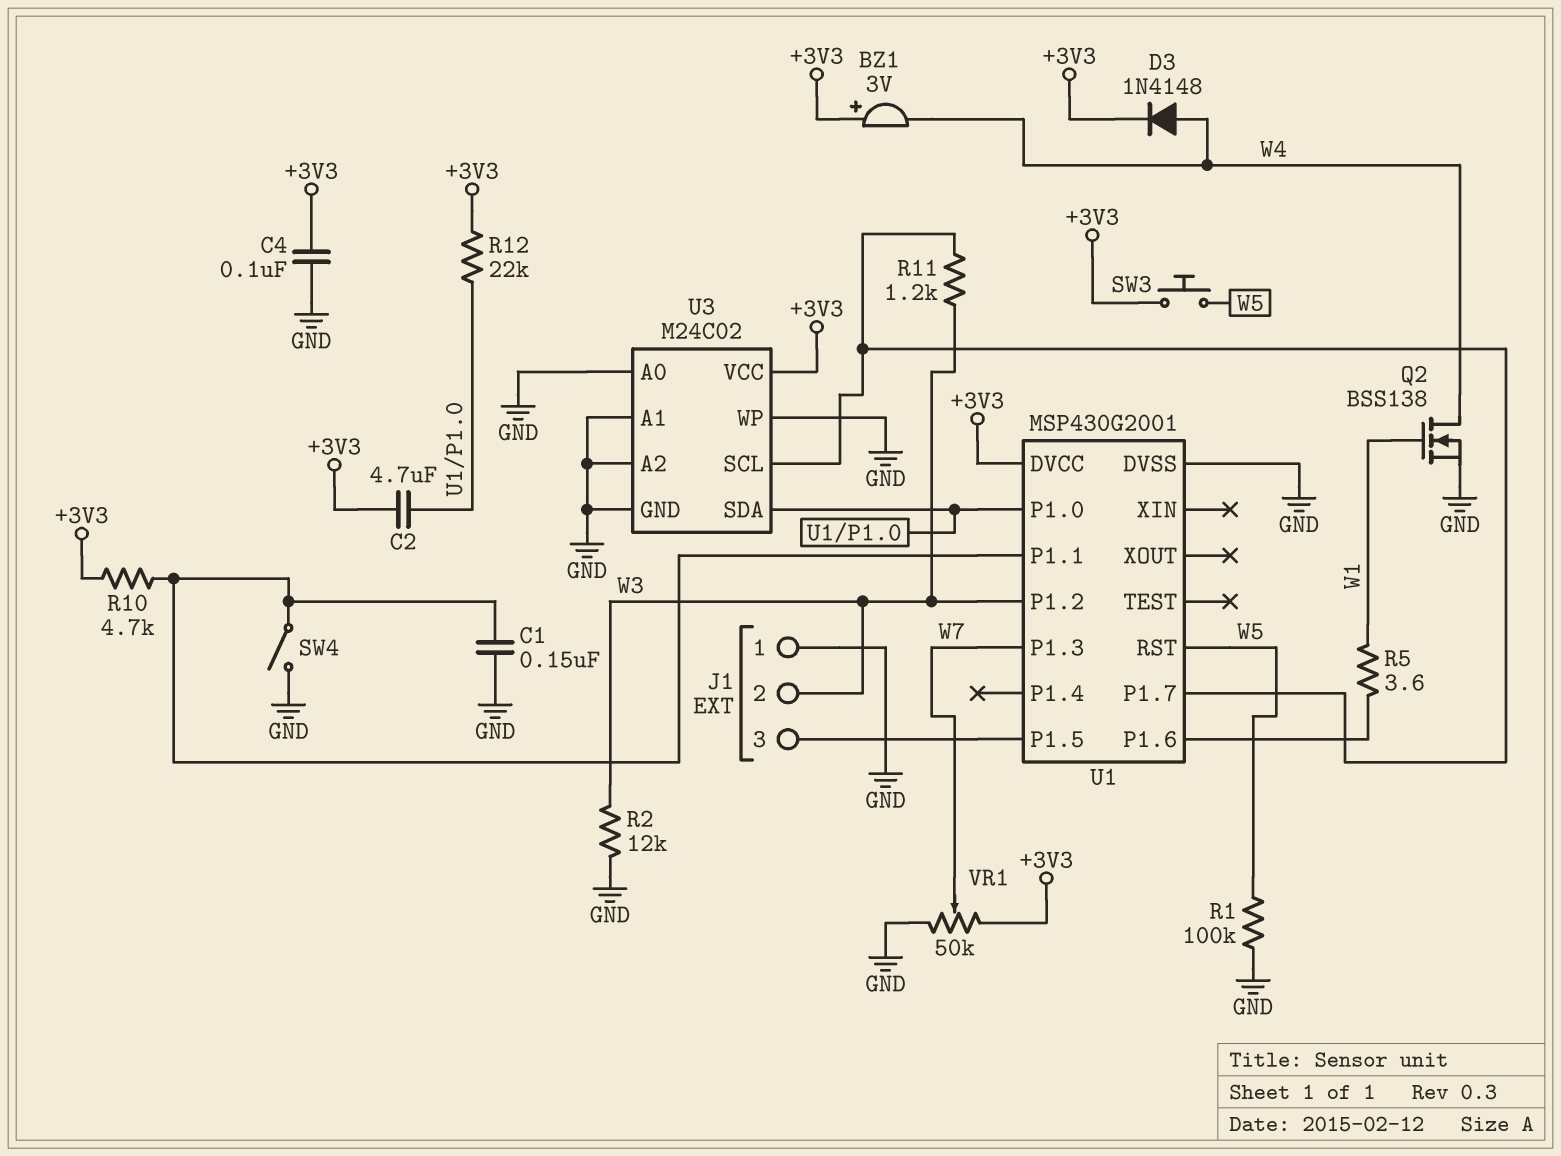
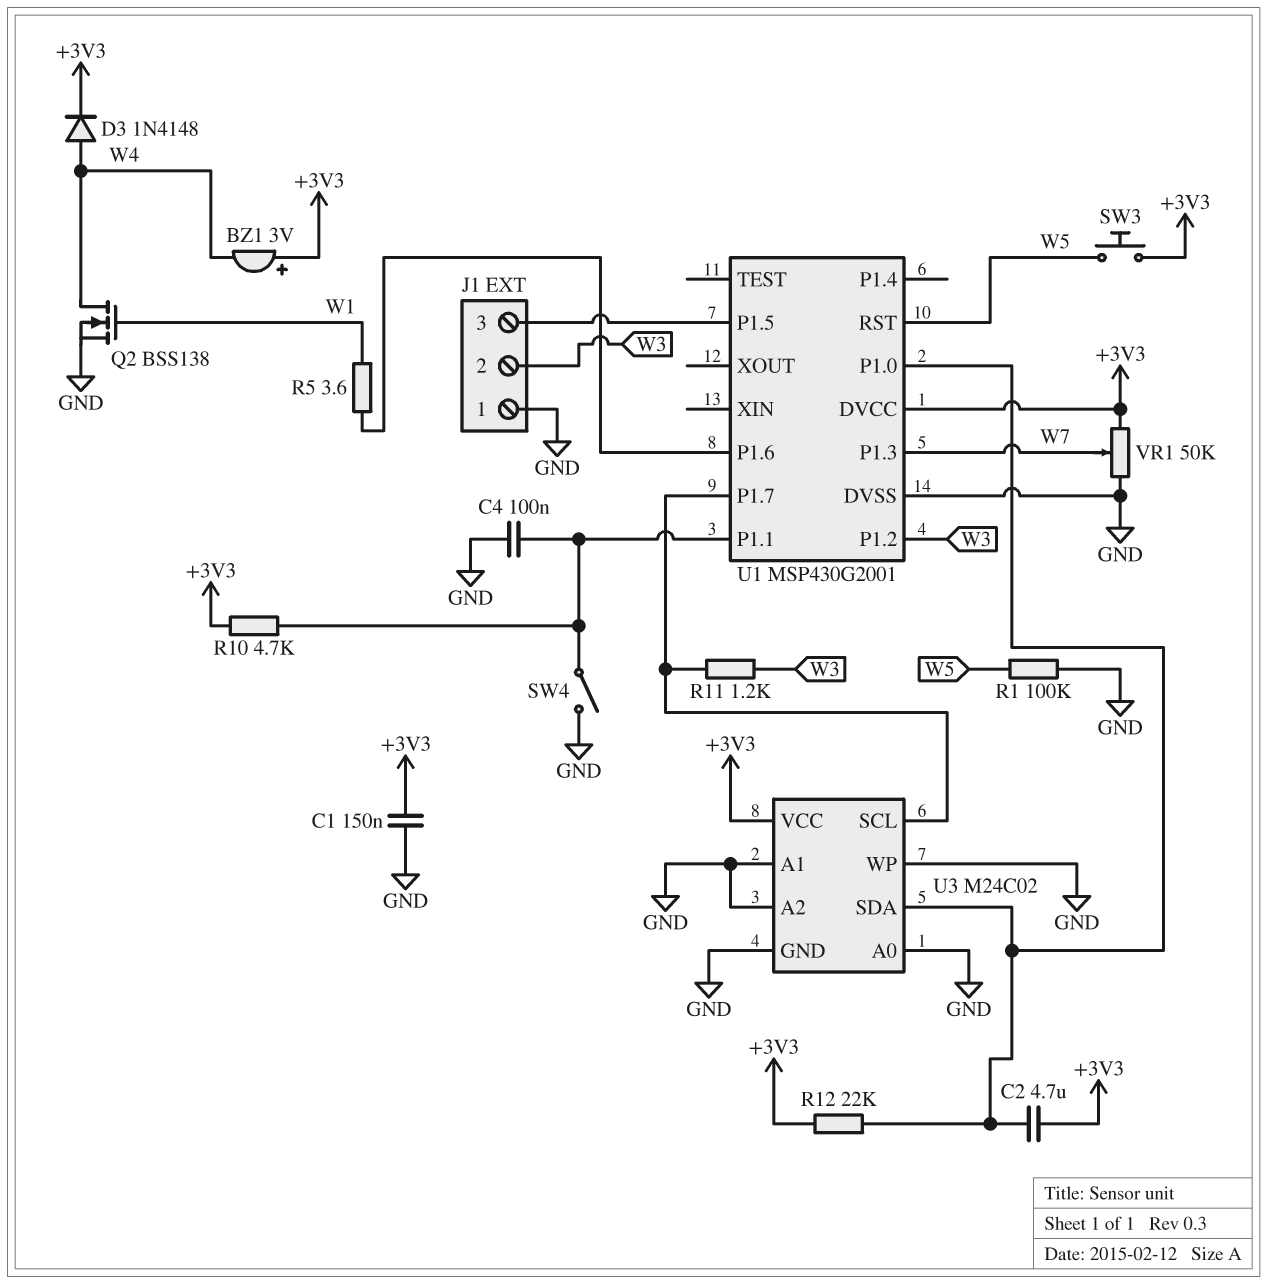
C1: 150nF (GND, U1/P1.1) -> 150nF (+3V3, GND)
C4: 100nF (+3V3, GND) -> 100nF (GND, U1/P1.1)
R2: 12k (GND, W3) -> none

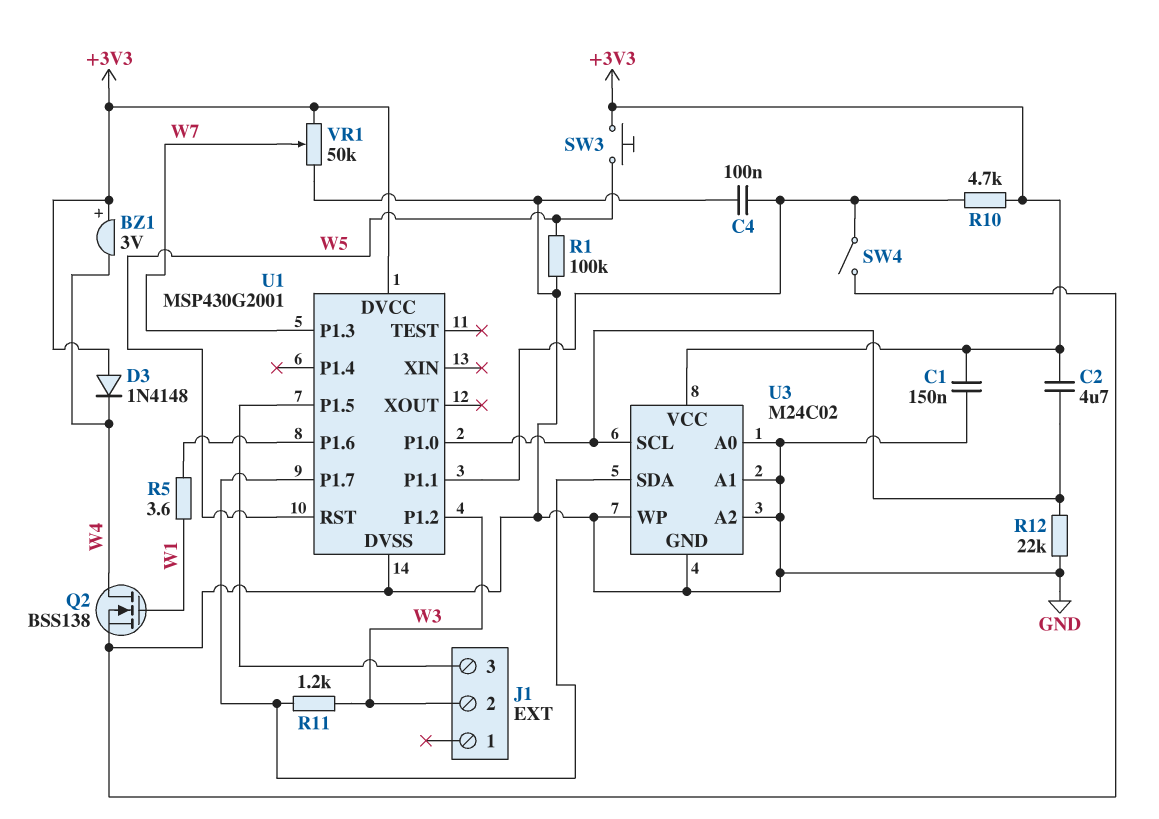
D3: diode 1N4148 (A W4, K +3V3) -> diode 1N4148 (A +3V3, K W4)
J1 pin 1: GND -> none
R12: 22k (+3V3, U1/P1.0) -> 22k (GND, U1/P1.0)
U3 pin SCL: U1/P1.7 -> U1/P1.0
U3 pin SDA: U1/P1.0 -> U1/P1.7

